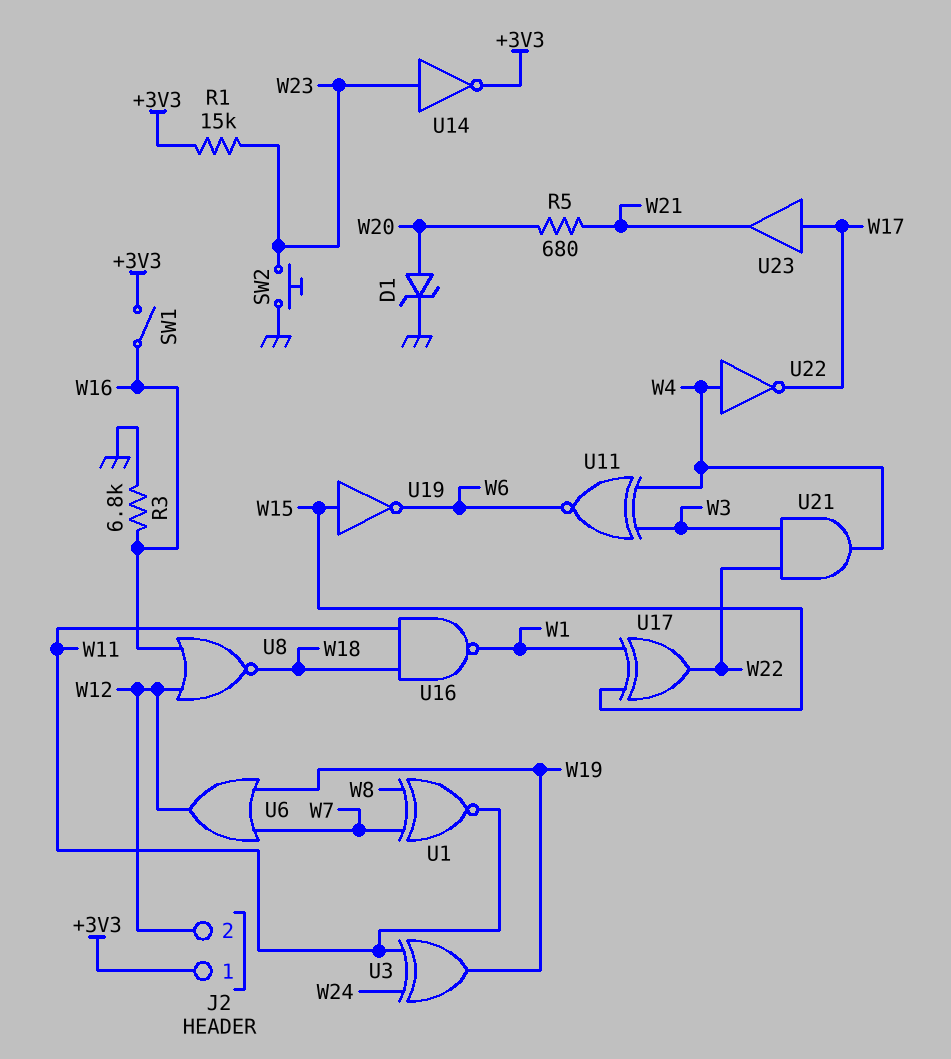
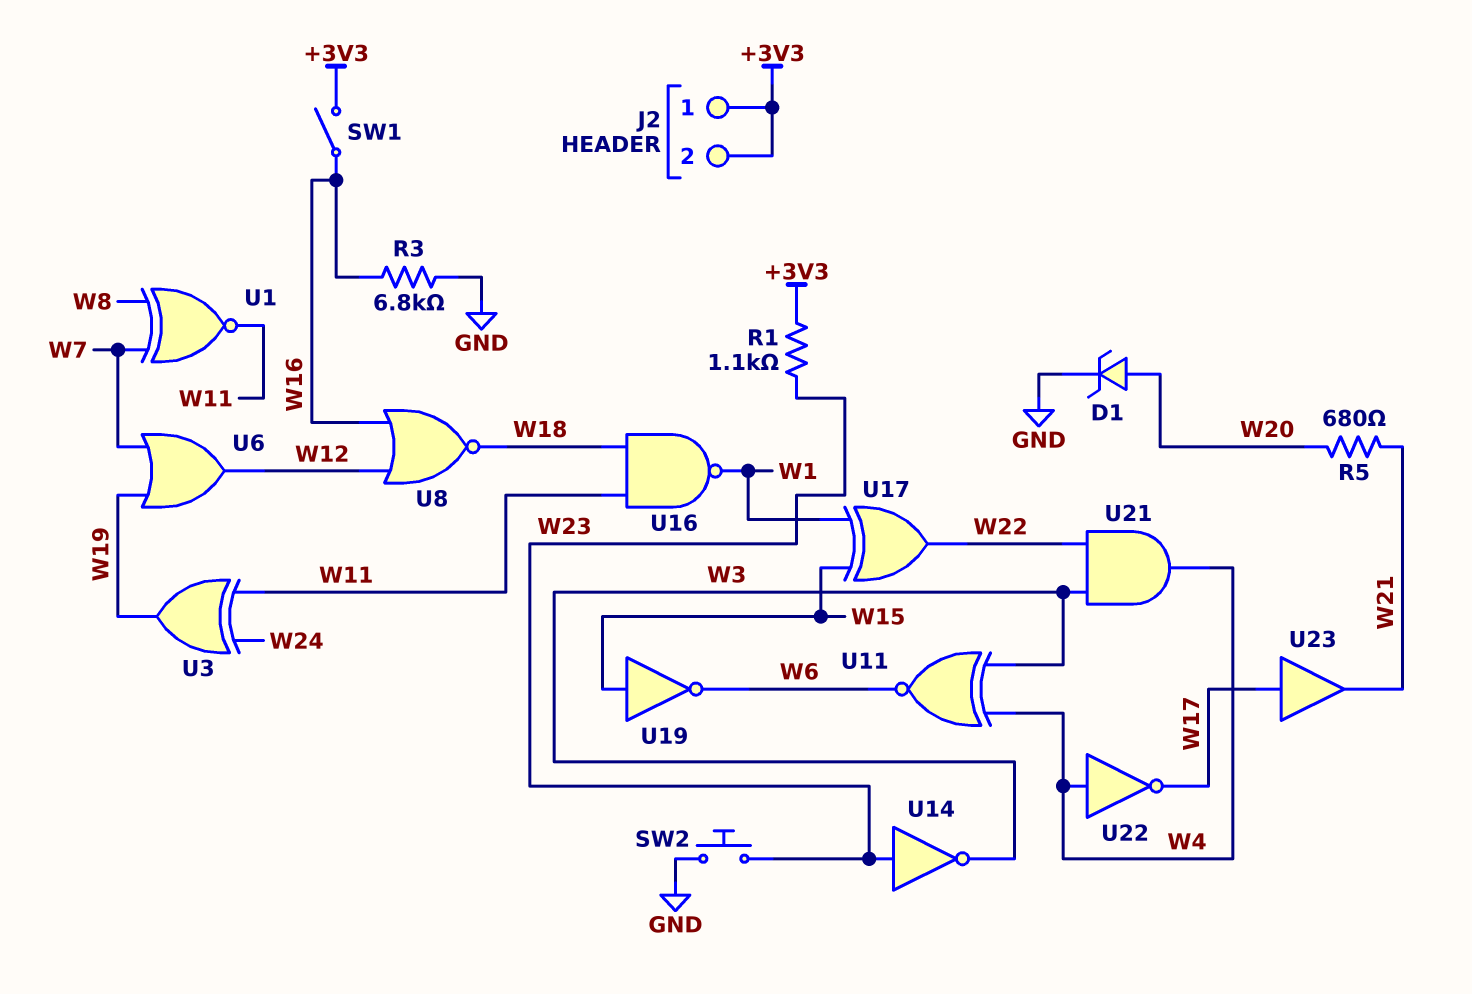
J2 pin 2: W12 -> +3V3
R1: 15k (+3V3, W23) -> 1.1k (+3V3, W23)
U14: NOT (in W23, out +3V3) -> NOT (in W23, out W3)

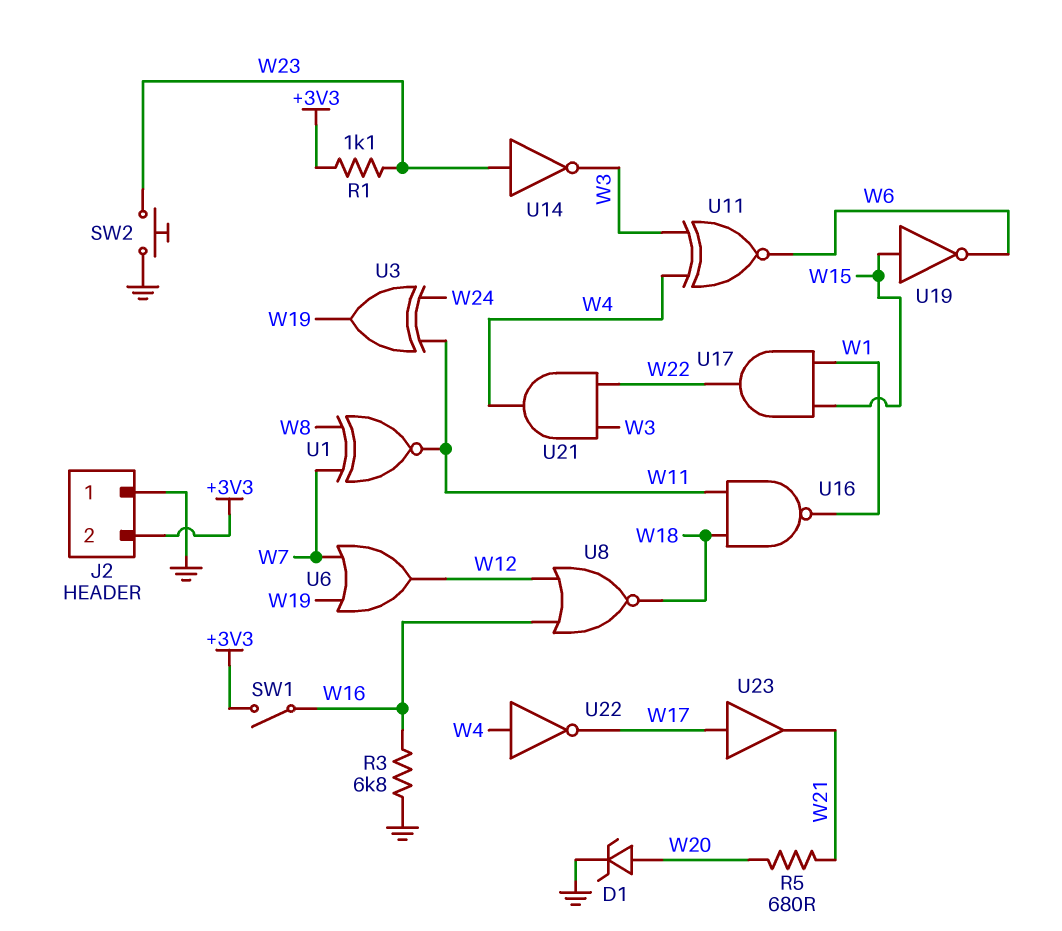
J2 pin 1: +3V3 -> GND
U17: XOR (in W1, in W15, out W22) -> AND (in W1, in W15, out W22)

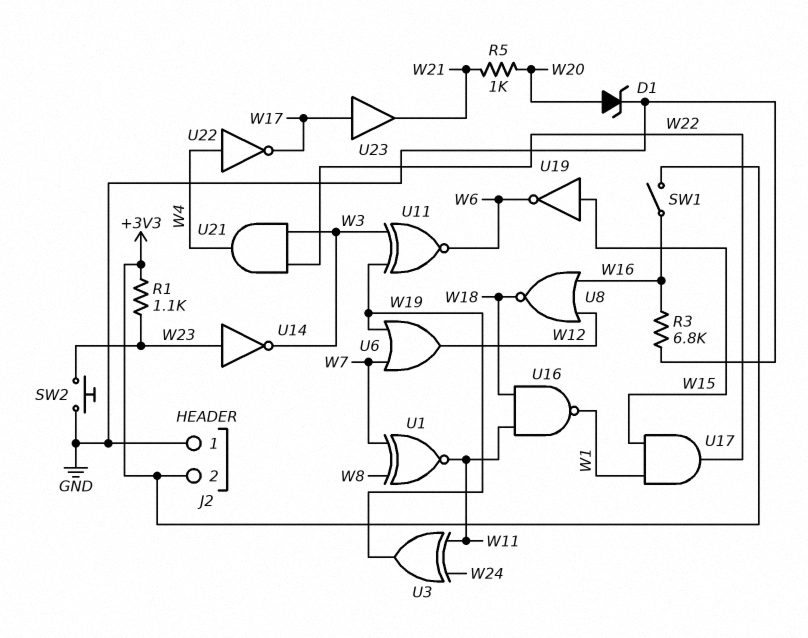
R5: 680 (W20, W21) -> 1k (W20, W21)
U11: XNOR (in W3, in W4, out W6) -> XNOR (in W3, in W19, out W6)

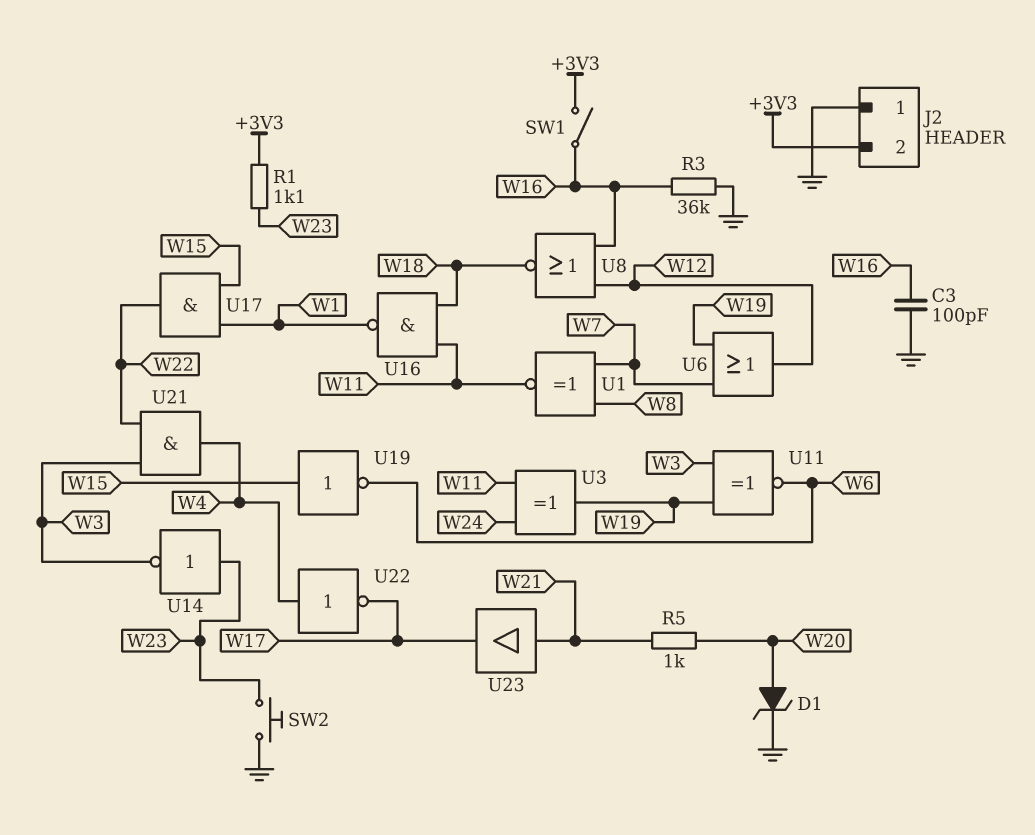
C3: none -> 100pF (GND, W16)
R3: 6.8k (GND, W16) -> 36k (GND, W16)
U23: buffer (in W17, out W21) -> buffer (in W21, out W17)

